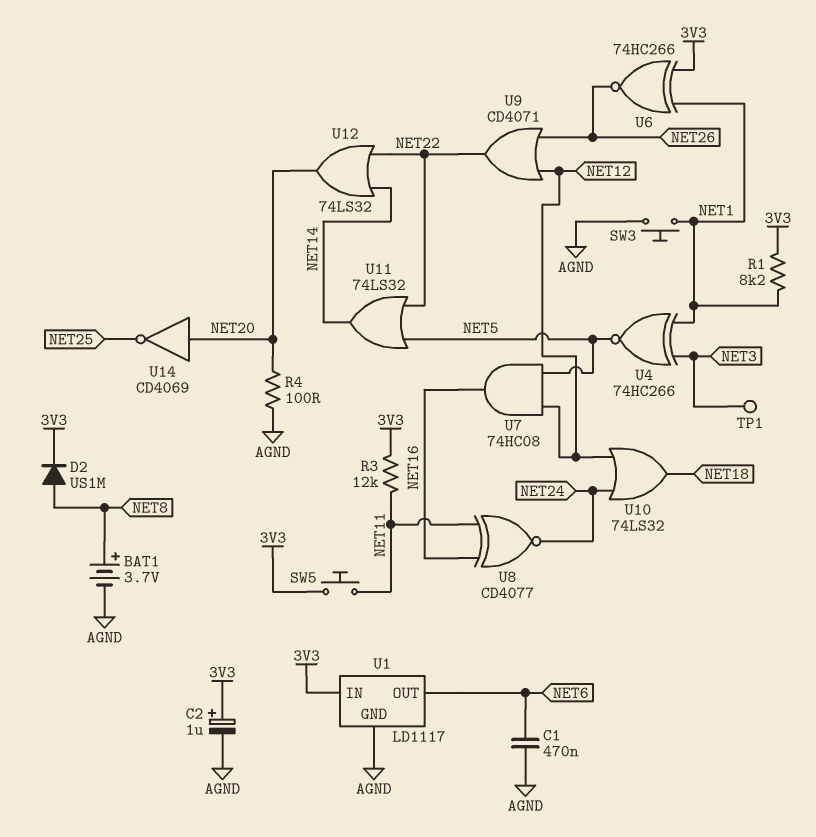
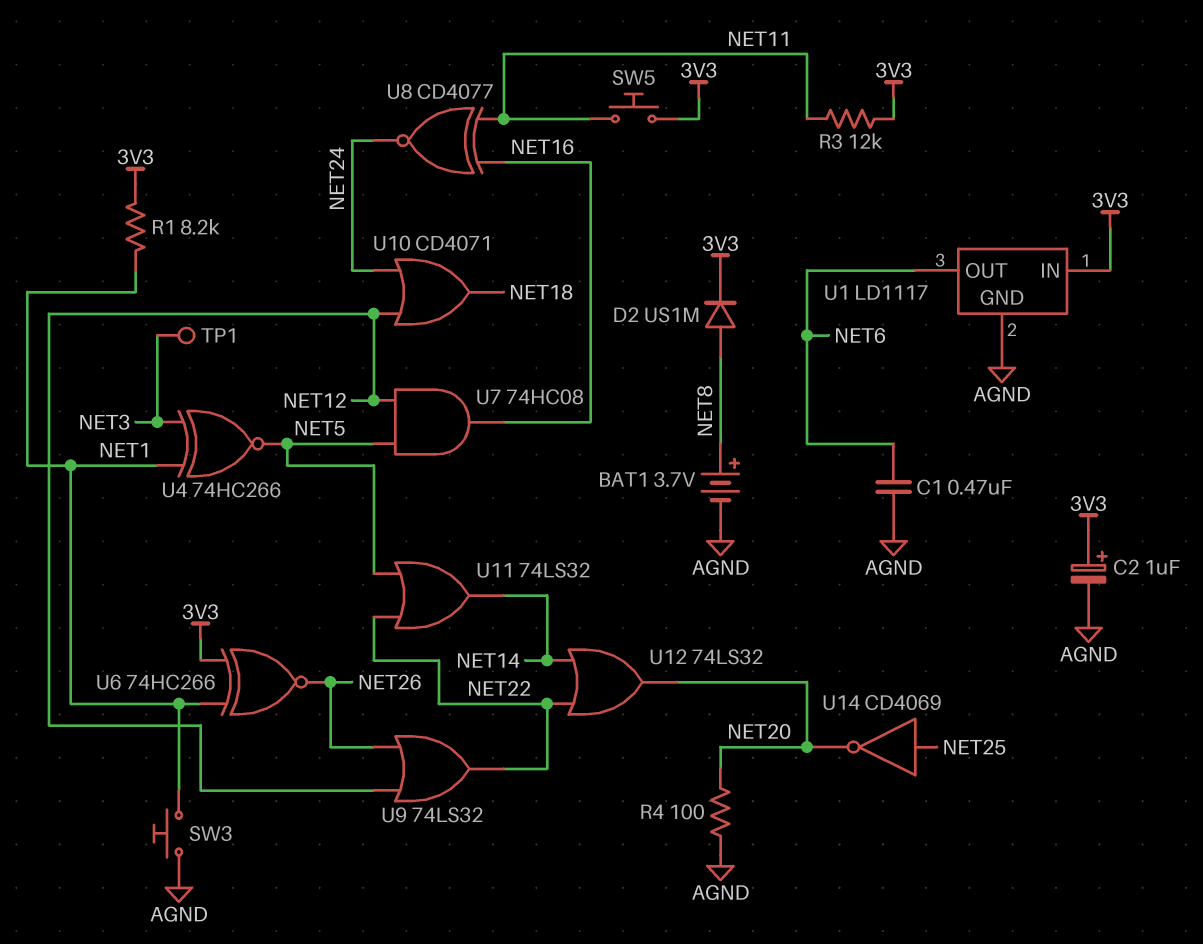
U9: OR CD4071 (in NET12, in NET26, out NET22) -> OR 74LS32 (in NET12, in NET26, out NET22)
U10: OR 74LS32 (in NET12, in NET24, out NET18) -> OR CD4071 (in NET12, in NET24, out NET18)
U14: NOT CD4069 (in NET20, out NET25) -> NOT CD4069 (in NET25, out NET20)

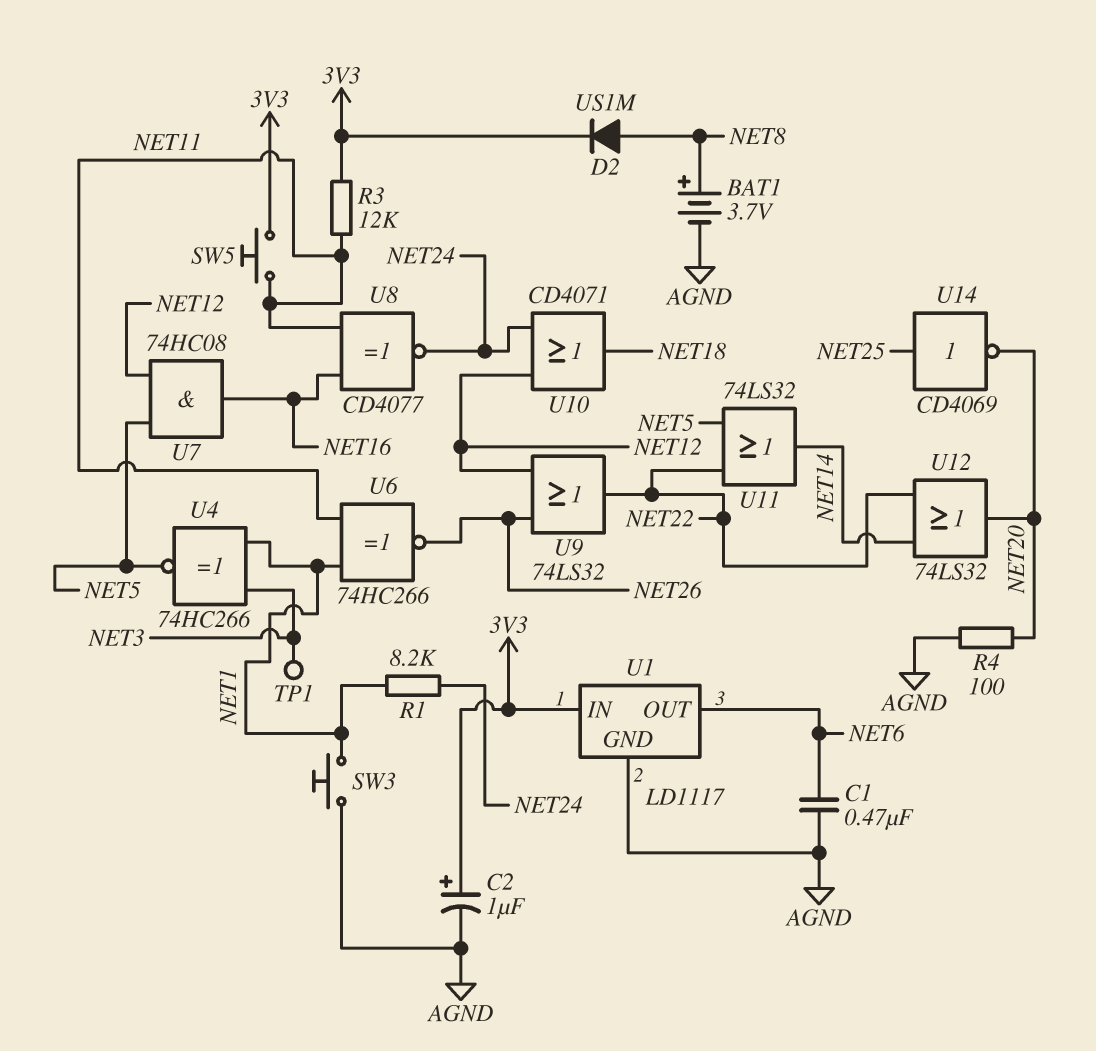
R1: 8.2k (3V3, NET1) -> 8.2k (NET1, NET24)
U6: XNOR 74HC266 (in 3V3, in NET1, out NET26) -> XNOR 74HC266 (in NET1, in NET11, out NET26)

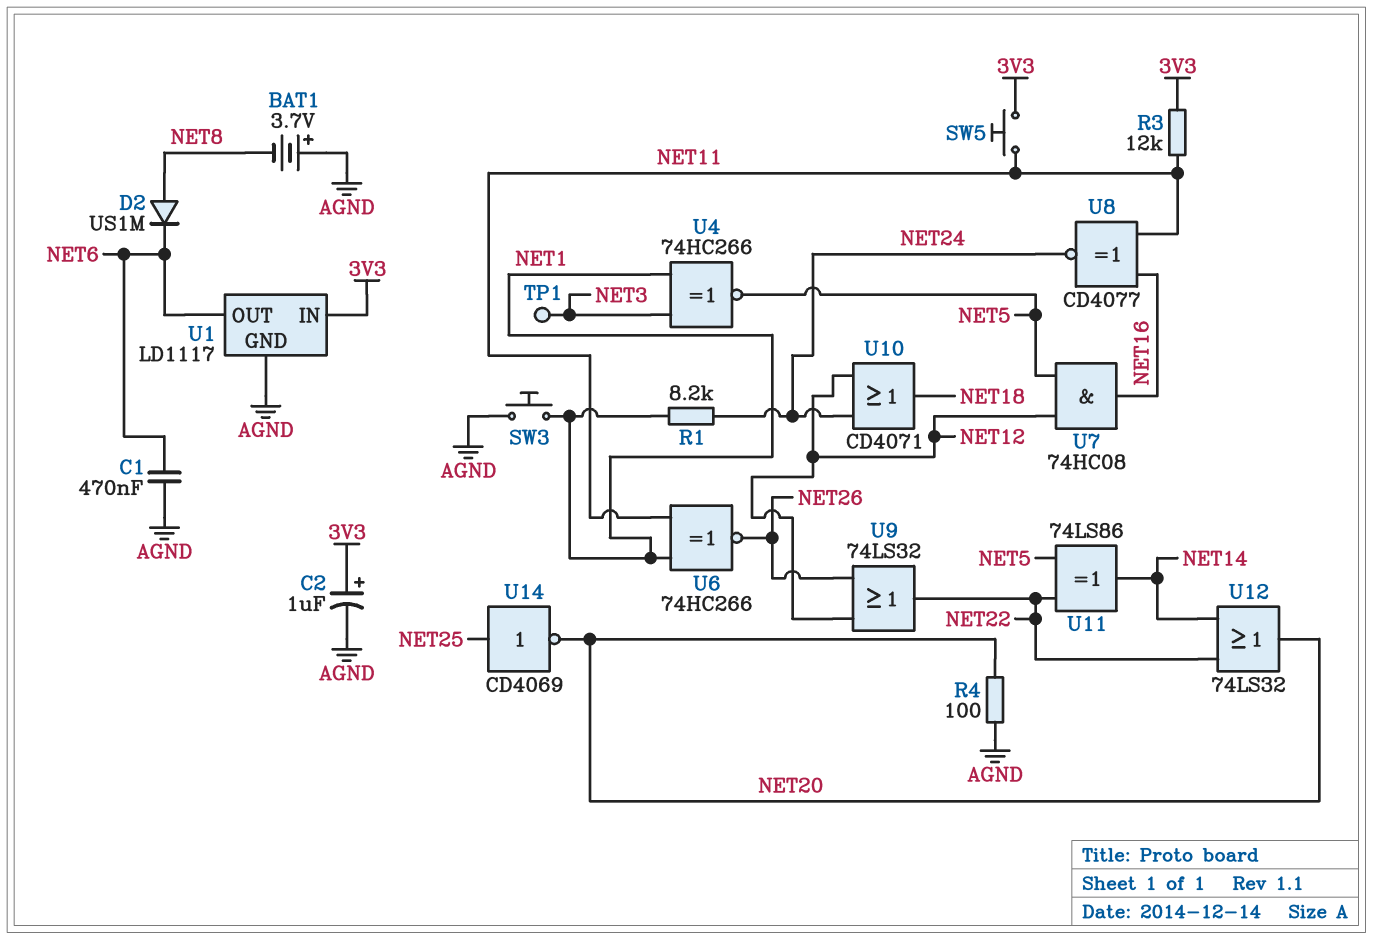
BAT1: 3.7V (plus NET8, minus AGND) -> 3.7V (plus AGND, minus NET8)
D2: diode US1M (A NET8, K 3V3) -> diode US1M (A NET8, K NET6)
U11: OR 74LS32 (in NET5, in NET22, out NET14) -> XOR 74LS86 (in NET5, in NET22, out NET14)

